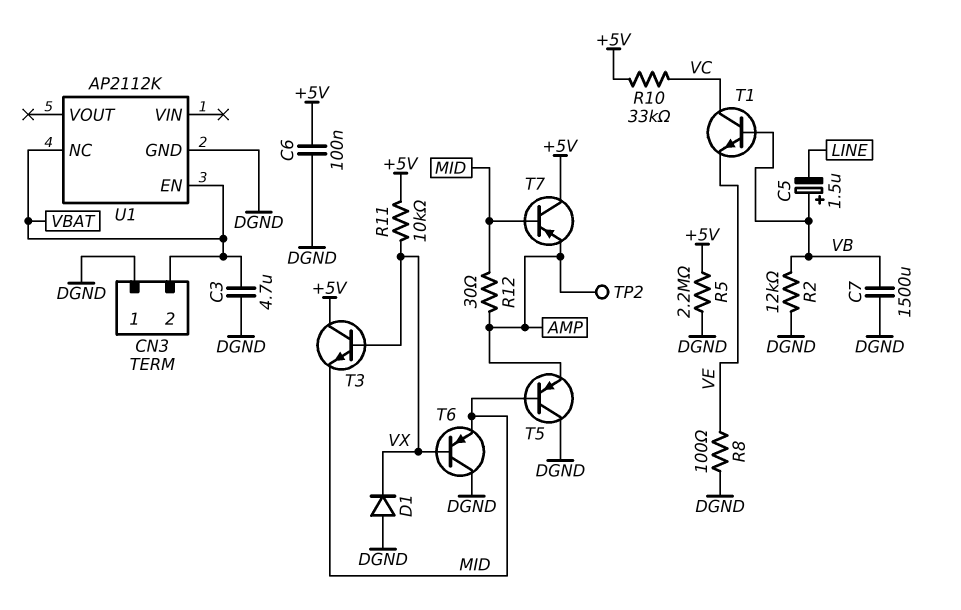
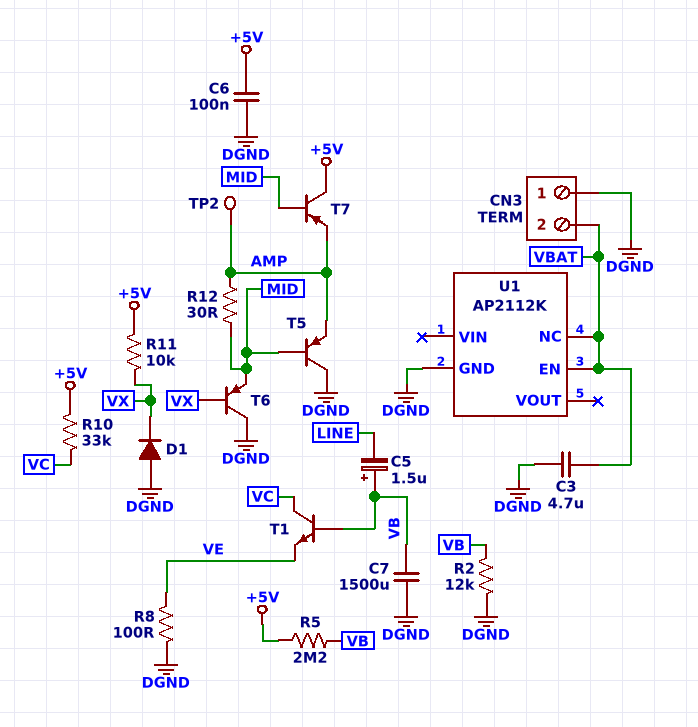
R5: 2.2M (+5V, DGND) -> 2.2M (+5V, VB)
T3: NPN (B VX, C +5V, E MID) -> none

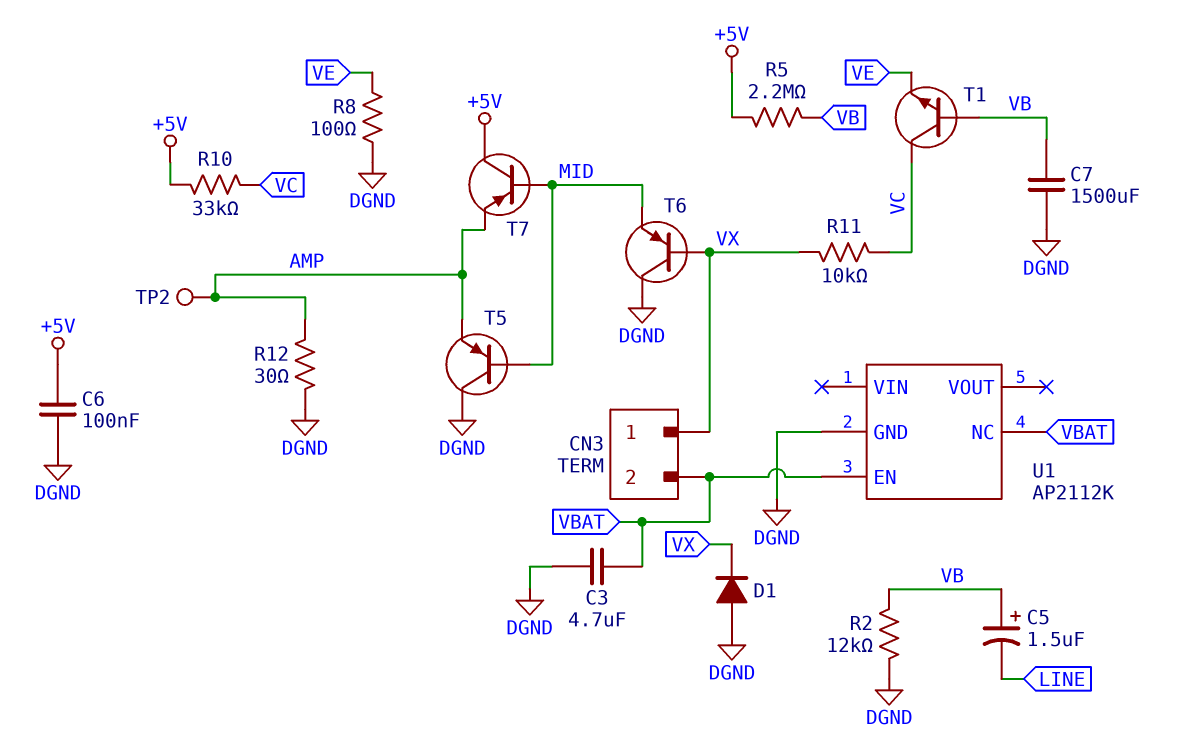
CN3 pin 1: DGND -> VX
R11: 10k (+5V, VX) -> 10k (VC, VX)
R12: 30 (AMP, MID) -> 30 (AMP, DGND)

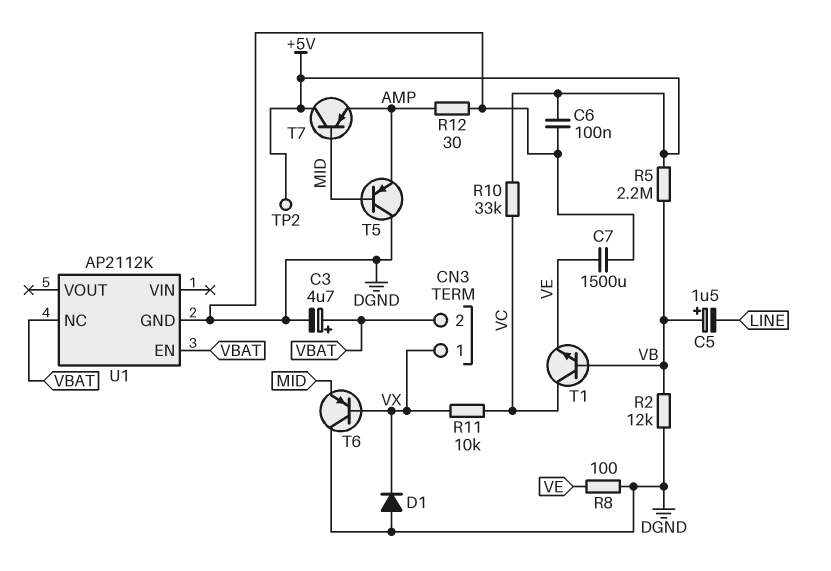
C3: 4.7uF (DGND, VBAT) -> 4.7uF (plus VBAT, minus DGND)
C7: 1500uF (DGND, VB) -> 1500uF (DGND, VE)
TP2: test point (AMP) -> test point (+5V)

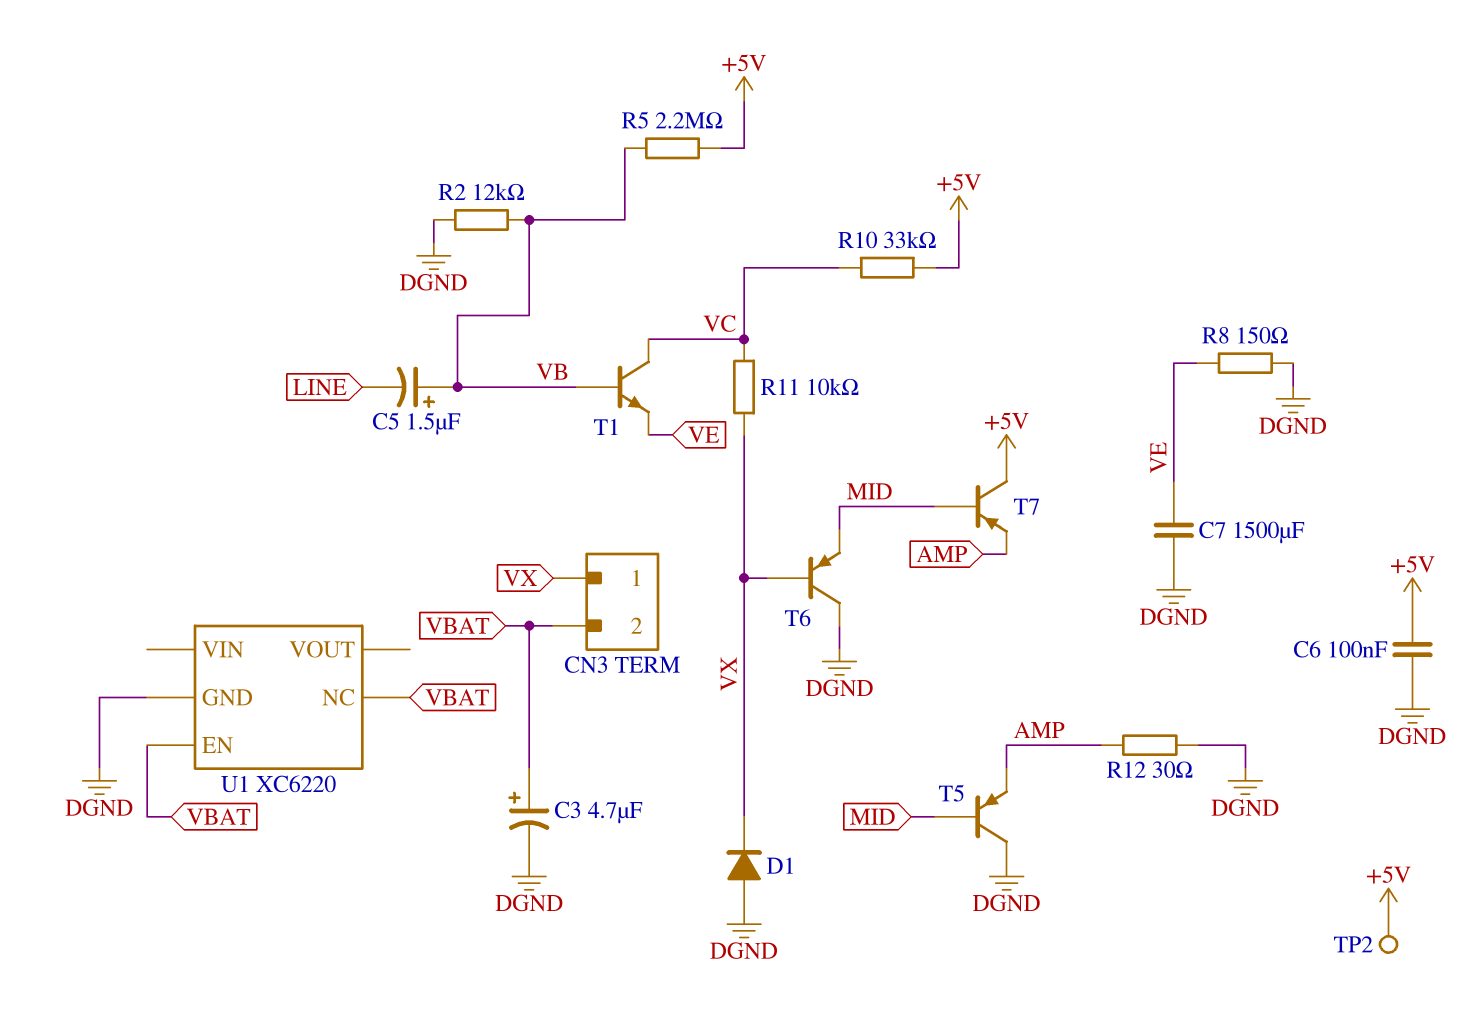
R8: 100 (DGND, VE) -> 150 (DGND, VE)
U1: AP2112K -> XC6220

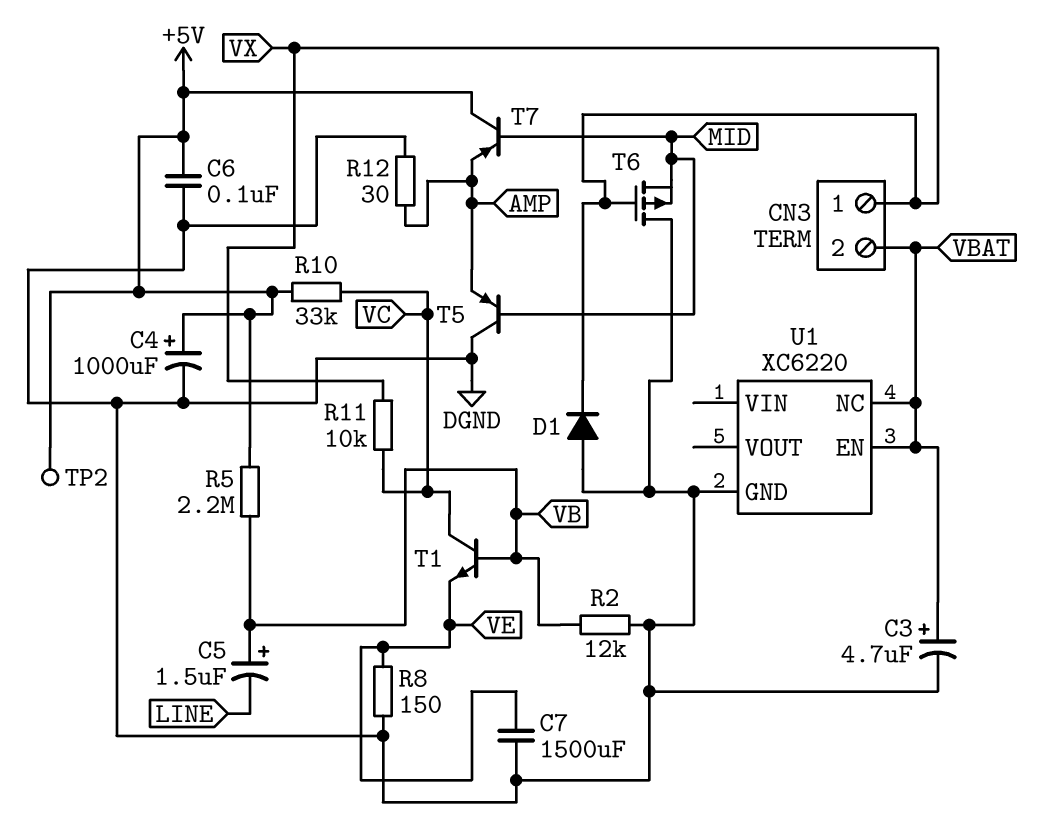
C4: none -> 1000uF (plus +5V, minus DGND)
T6: PNP (B VX, C DGND, E MID) -> PMOS (G VX, D DGND, S MID)

